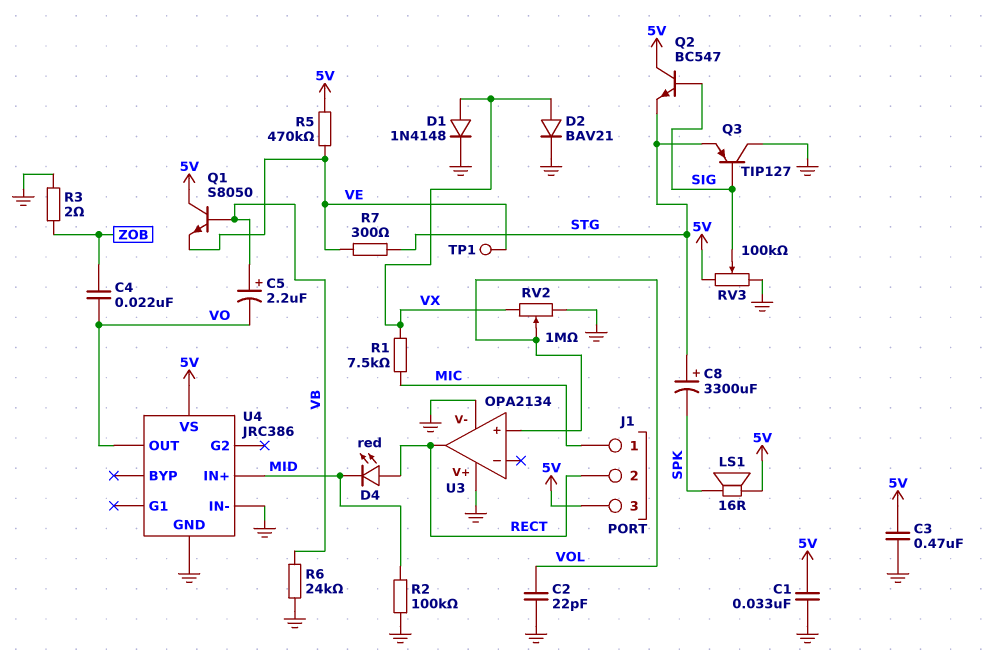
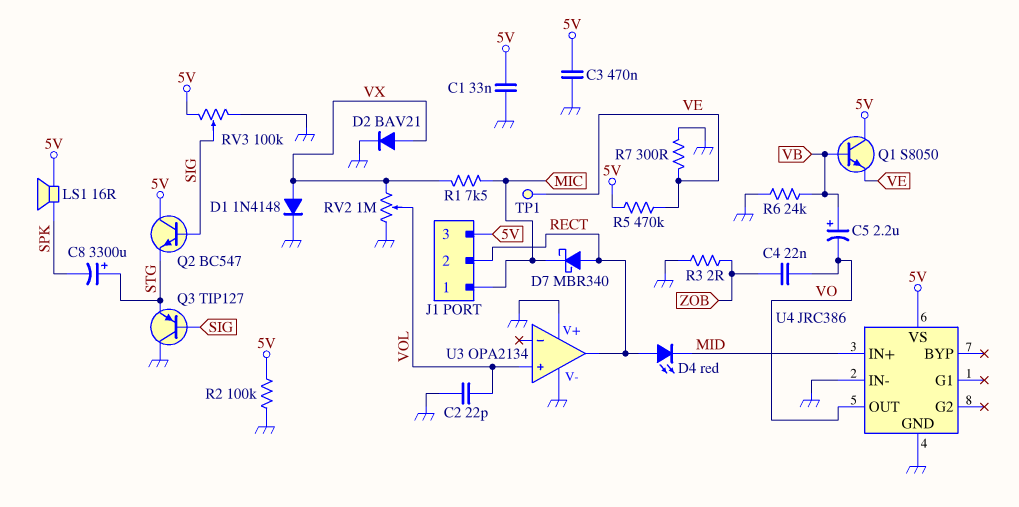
D7: none -> schottky MBR340 (A RECT, K MIC)
R2: 100k (GND, MID) -> 100k (5V, GND)
R7: 300 (STG, VE) -> 300 (GND, VE)

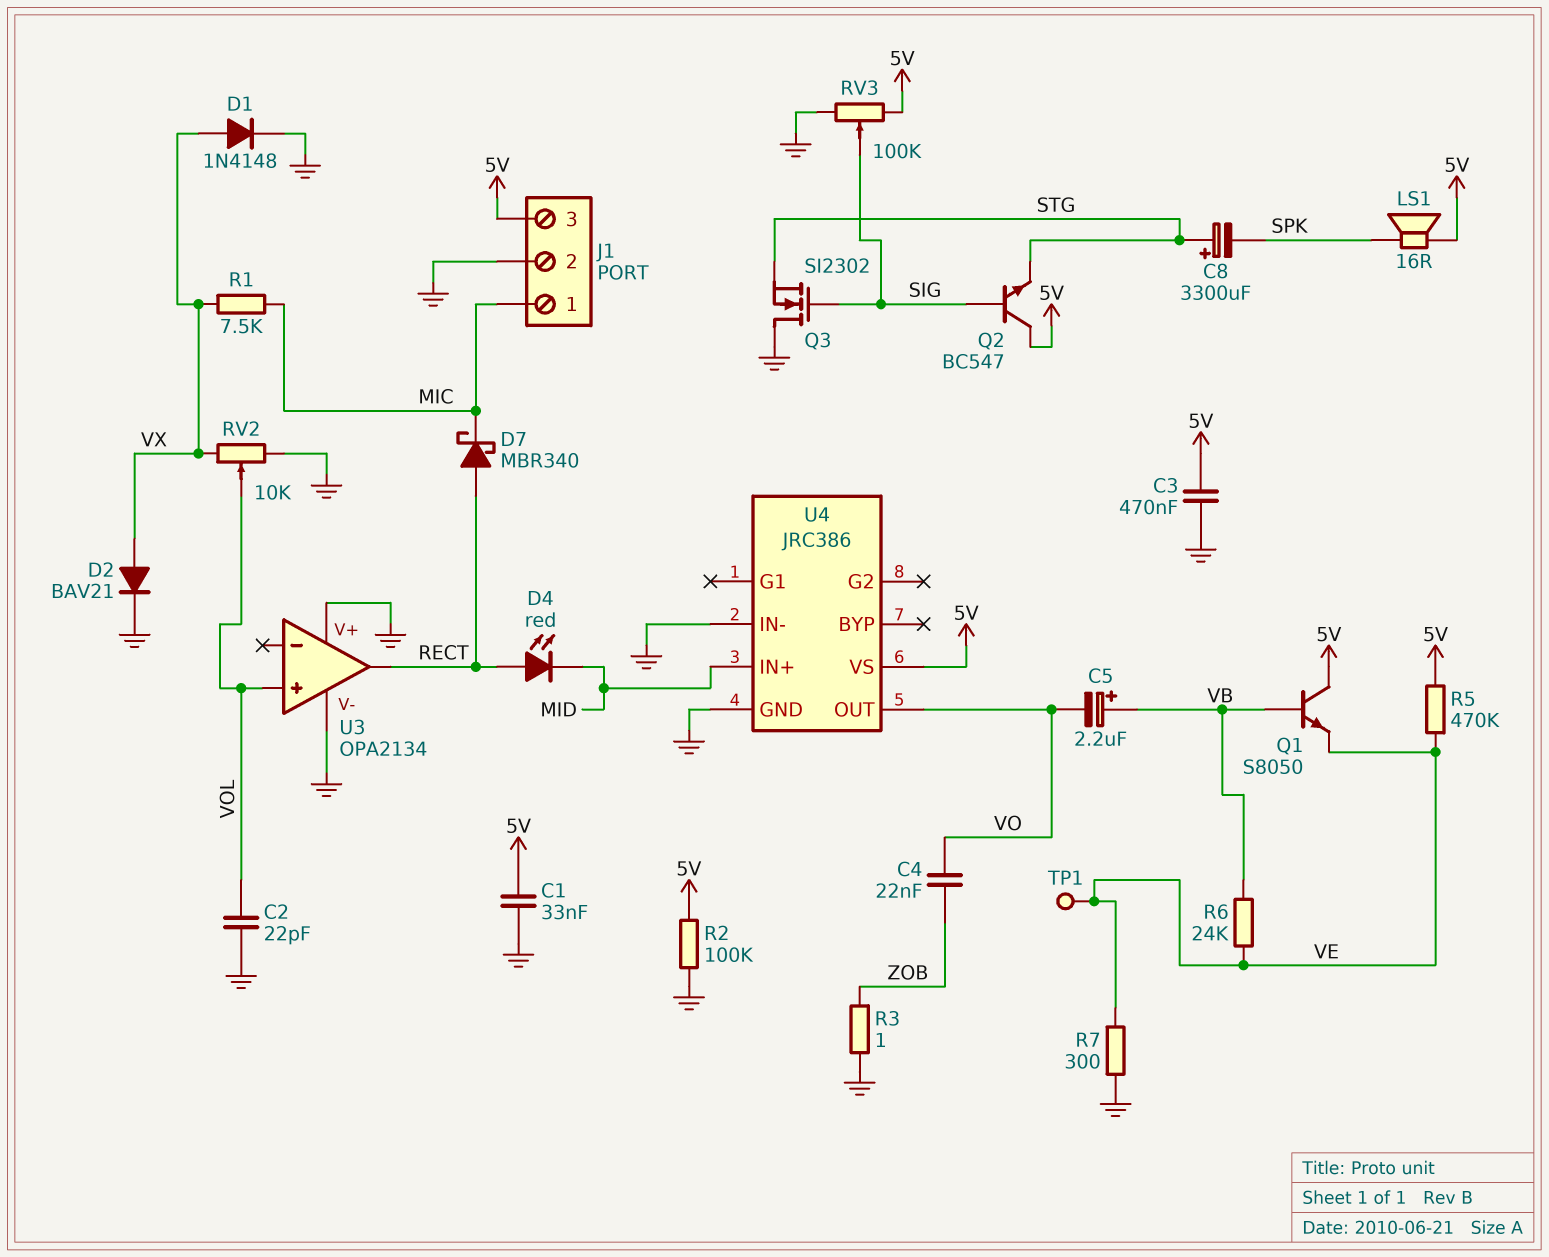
J1 pin 2: RECT -> GND
Q3: PNP TIP127 (B SIG, C GND, E STG) -> NMOS SI2302 (G SIG, D GND, S STG)
R3: 2 (GND, ZOB) -> 1 (GND, ZOB)
R6: 24k (GND, VB) -> 24k (VB, VE)
RV2: 1M (GND, VX, wiper VOL) -> 10k (GND, VX, wiper VOL)

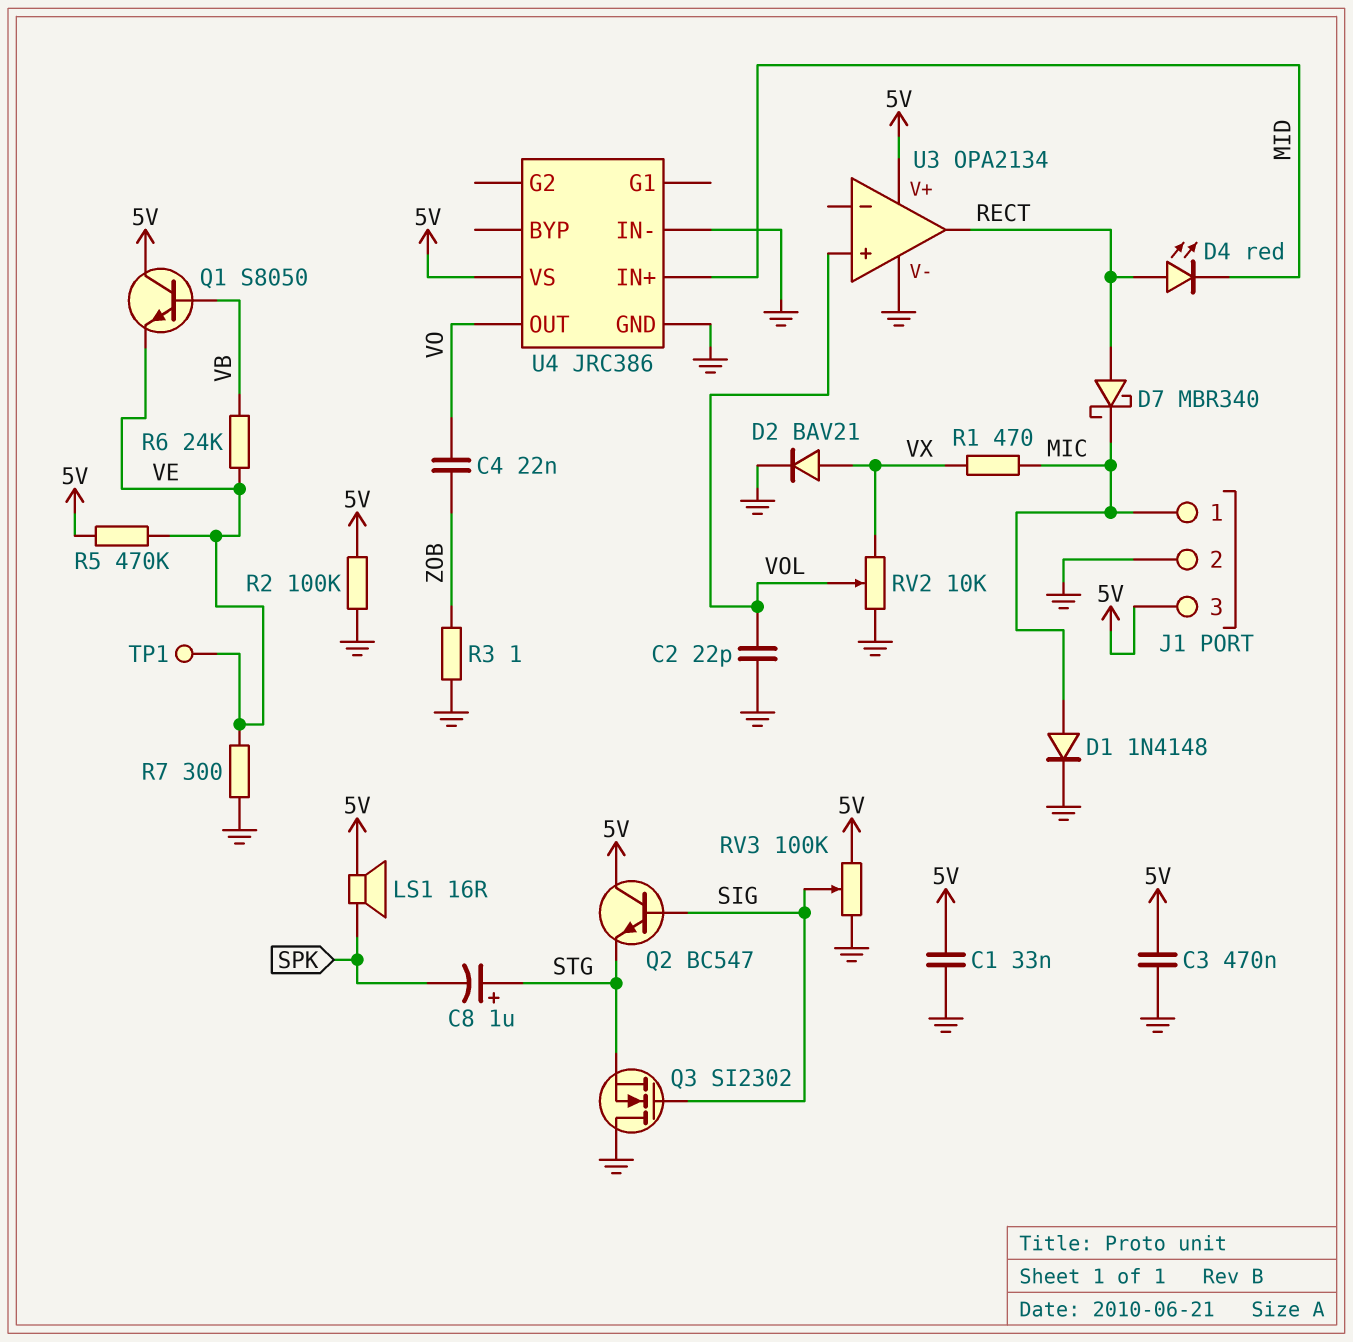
C5: 2.2uF (plus VB, minus VO) -> none
C8: 3300uF (plus STG, minus SPK) -> 1uF (plus STG, minus SPK)
D1: diode 1N4148 (A VX, K GND) -> diode 1N4148 (A MIC, K GND)
R1: 7.5k (MIC, VX) -> 470 (MIC, VX)
U3 pin V+: GND -> 5V

